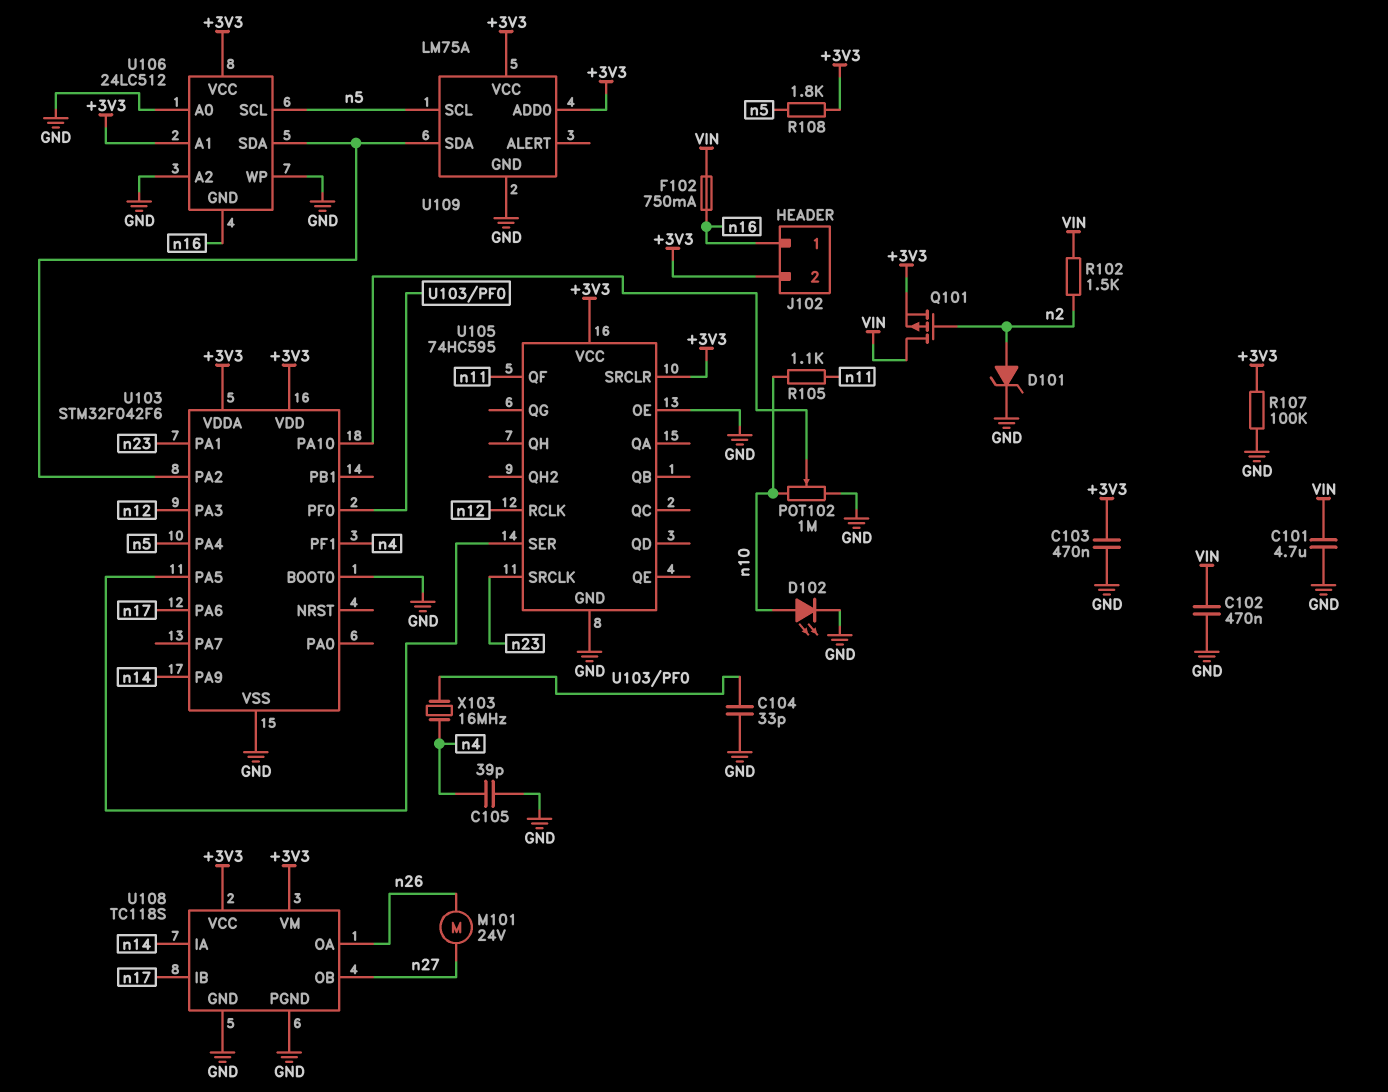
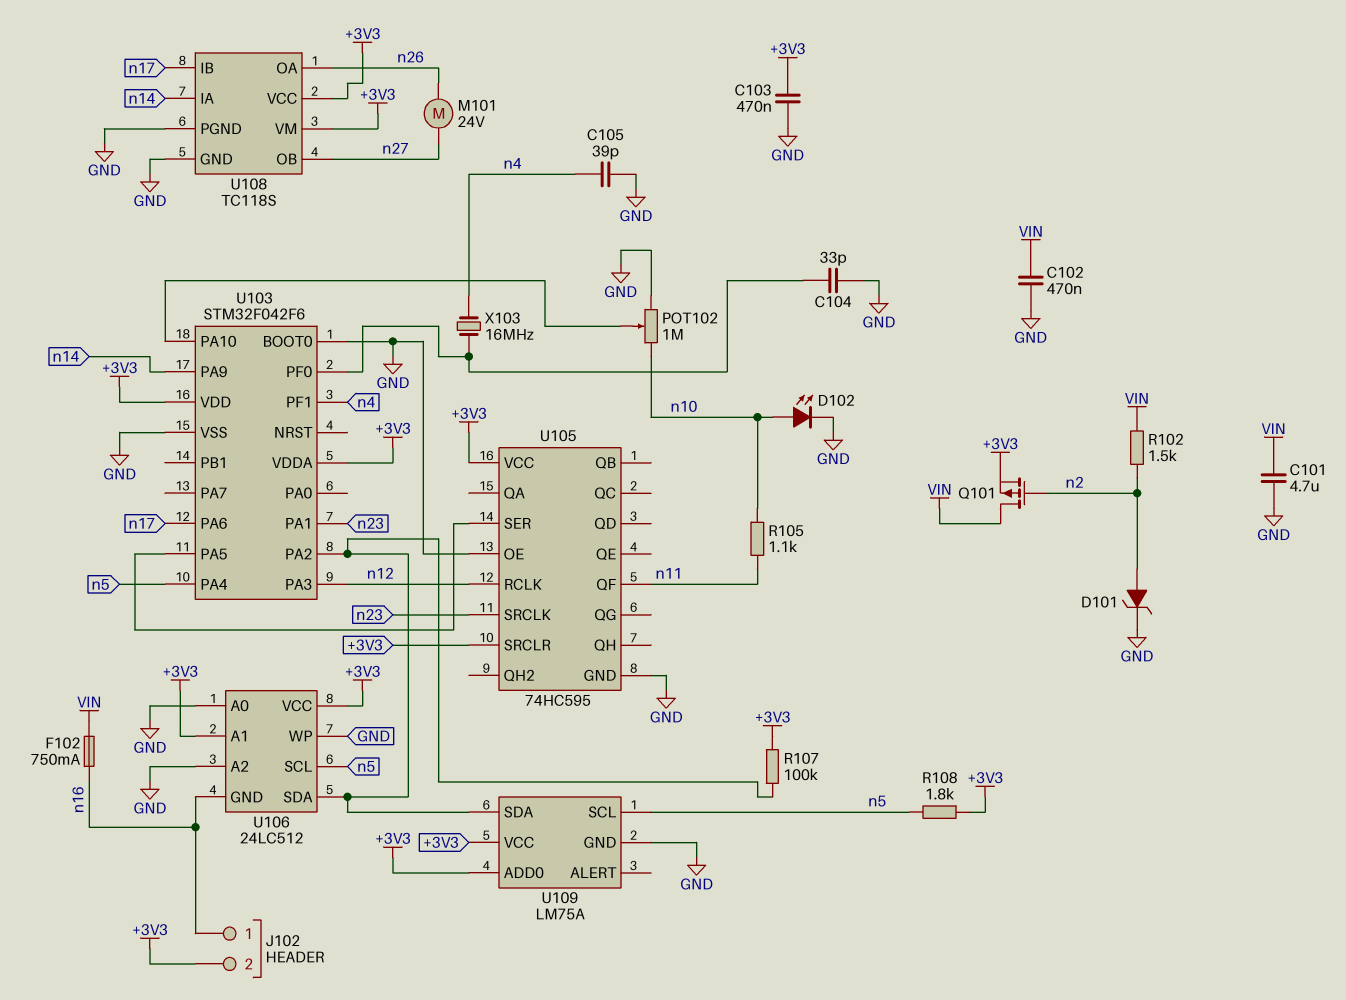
R107: 100k (+3V3, GND) -> 100k (+3V3, U103/PA2)

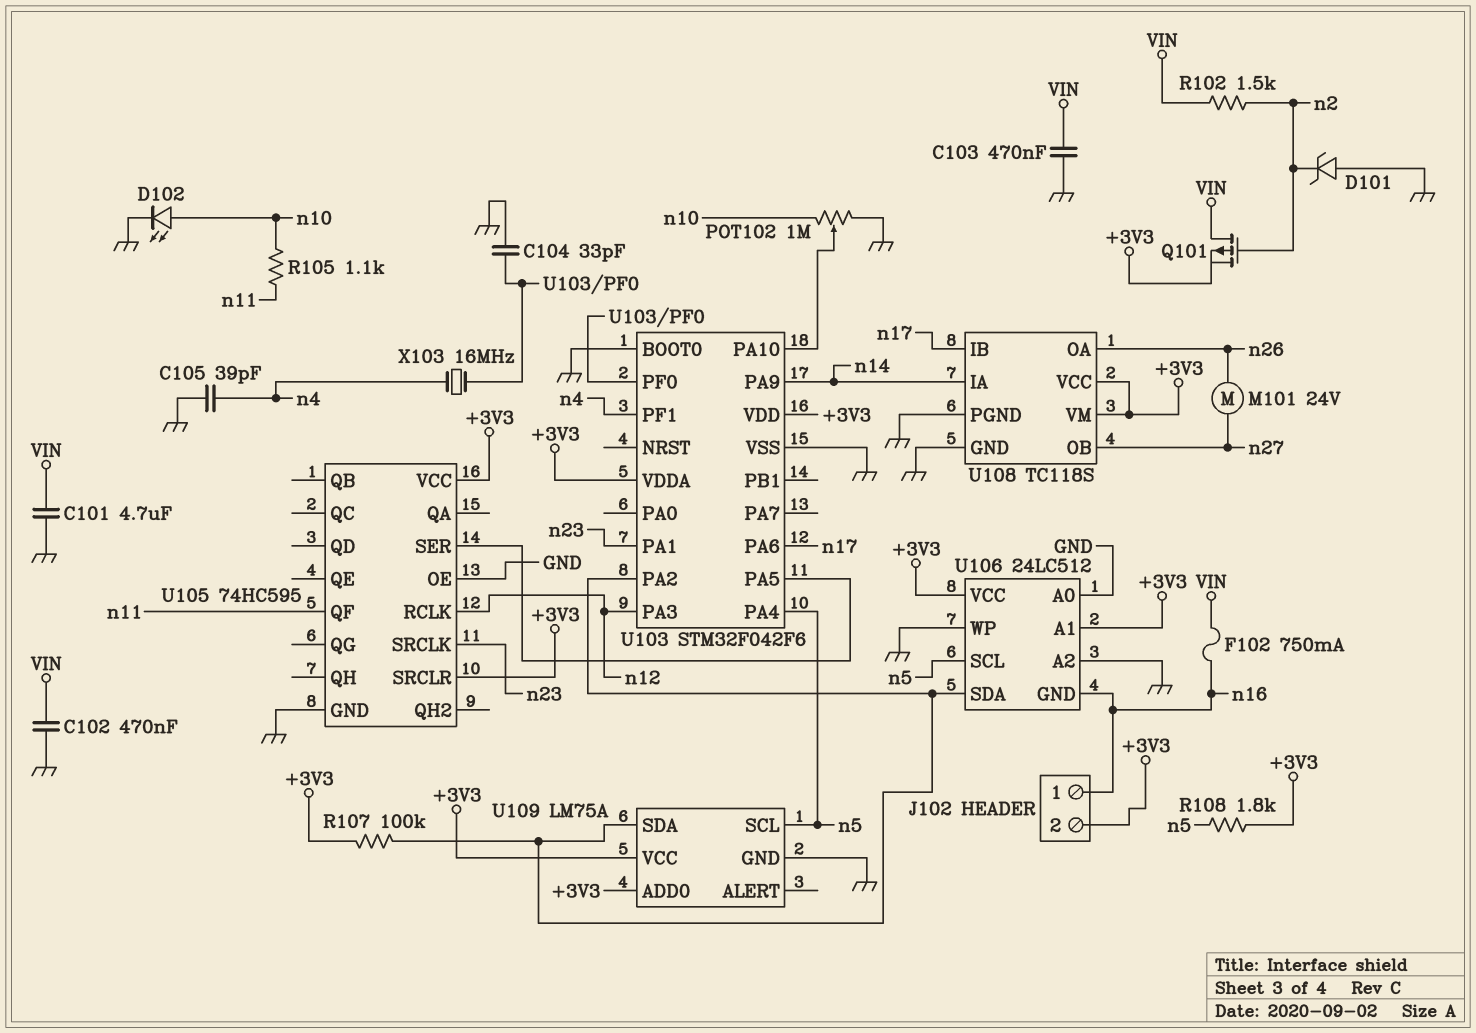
C103: 470nF (+3V3, GND) -> 470nF (GND, VIN)
D101: zener (A n2, K GND) -> zener (A GND, K n2)

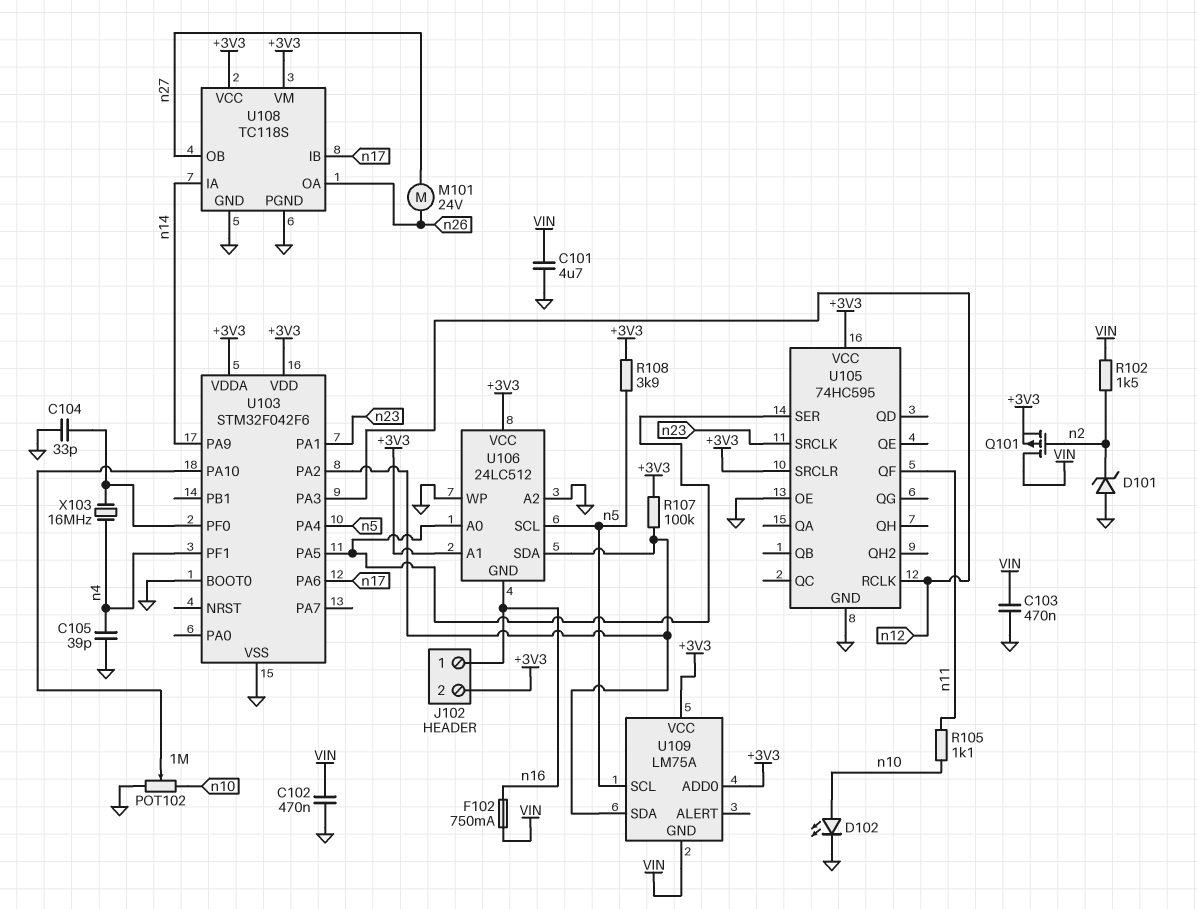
R108: 1.8k (+3V3, n5) -> 3.9k (+3V3, n5)
U106 pin A0: GND -> U103/PA5
U109 pin GND: GND -> VIN

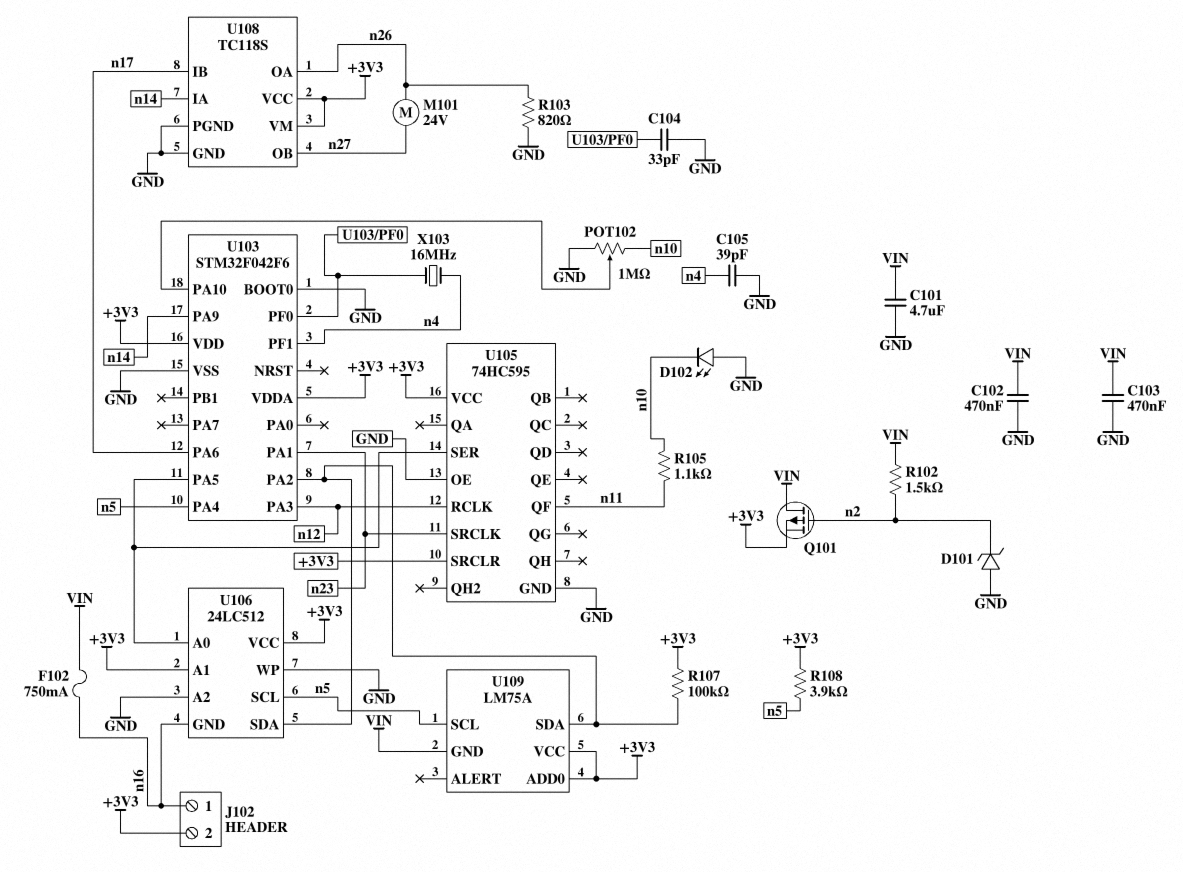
D102: LED (A n10, K GND) -> LED (A GND, K n10)
R103: none -> 820 (GND, n26)

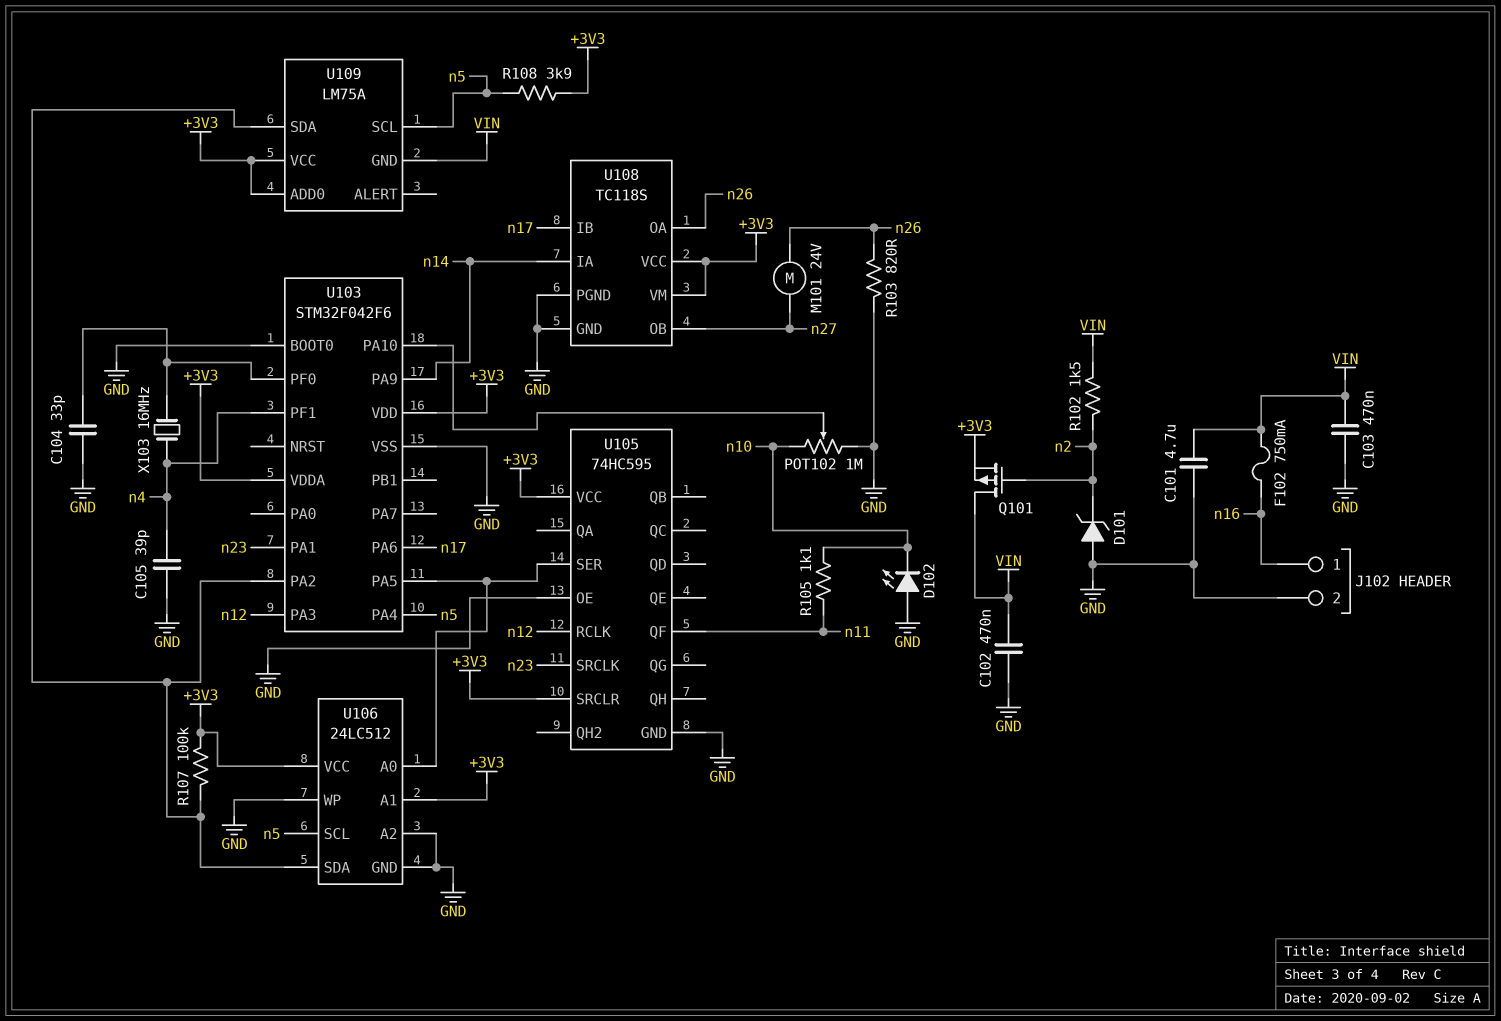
J102 pin 2: +3V3 -> GND
U106 pin GND: n16 -> GND

